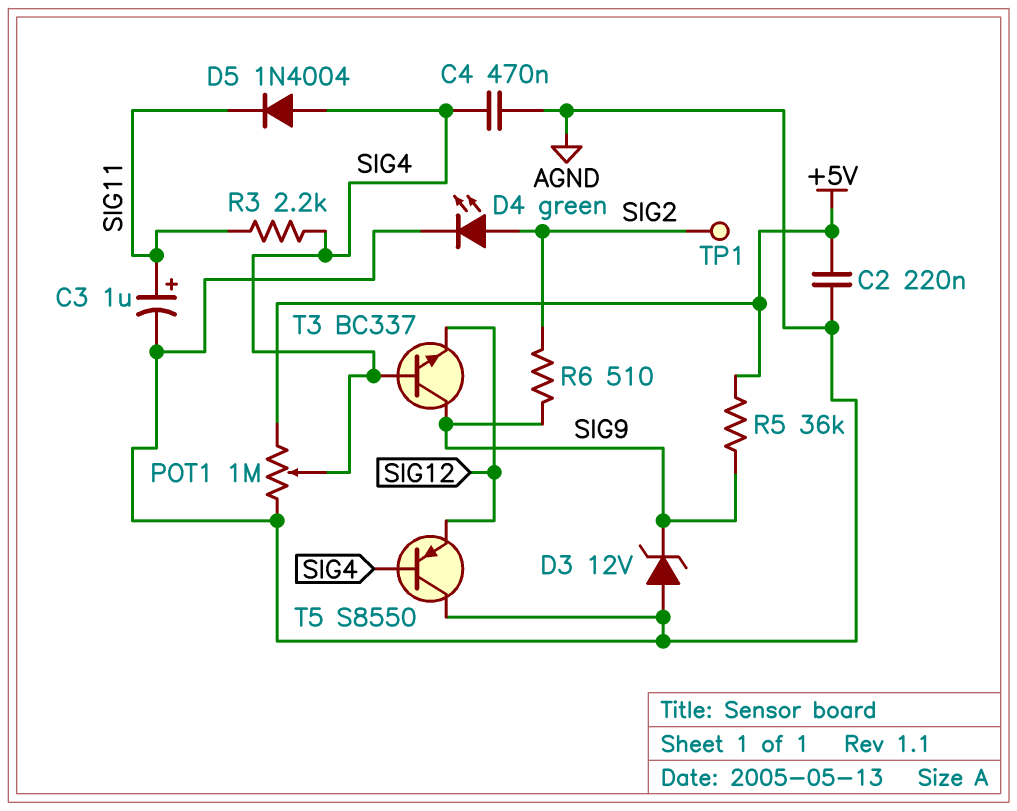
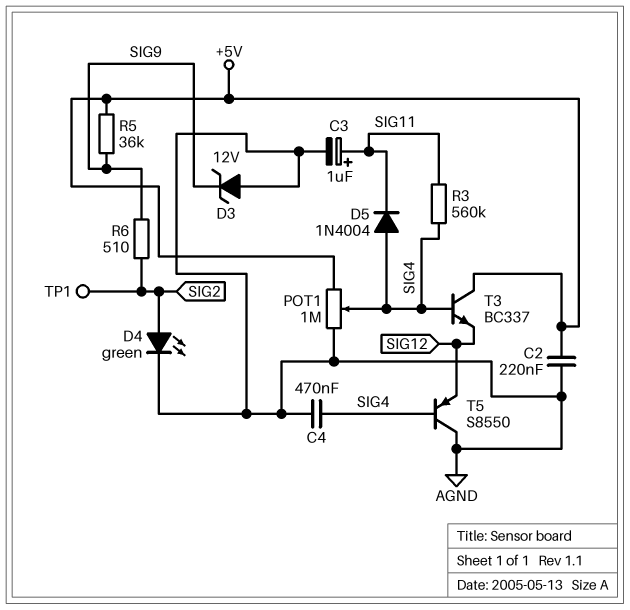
R3: 2.2k (SIG4, SIG11) -> 560k (SIG4, SIG11)
T3: NPN BC337 (B SIG4, C SIG9, E SIG12) -> NPN BC337 (B SIG4, C +5V, E SIG12)

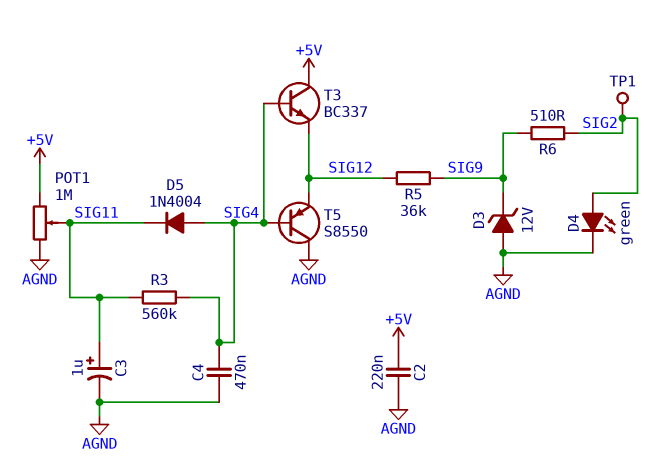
POT1: 1M (+5V, AGND, wiper SIG4) -> 1M (+5V, AGND, wiper SIG11)
R5: 36k (+5V, SIG9) -> 36k (SIG9, SIG12)

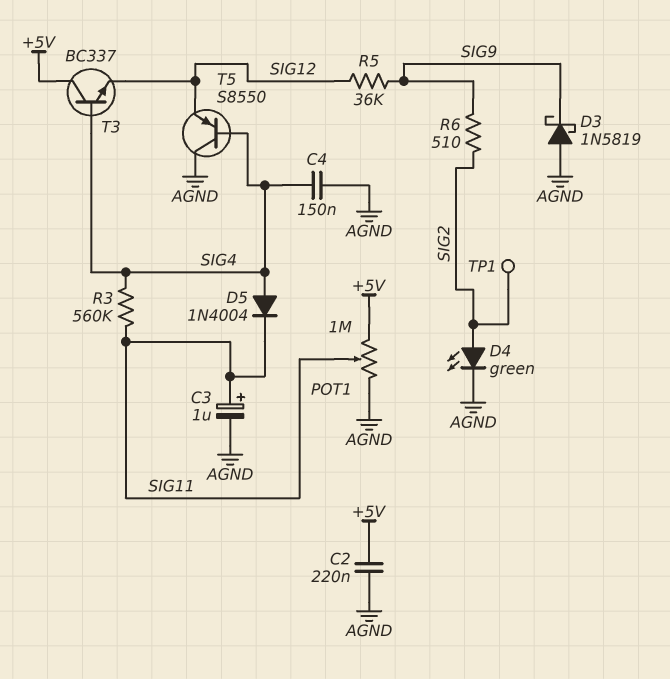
C4: 470nF (AGND, SIG4) -> 150nF (AGND, SIG4)
D3: zener 12V (A AGND, K SIG9) -> schottky 1N5819 (A AGND, K SIG9)

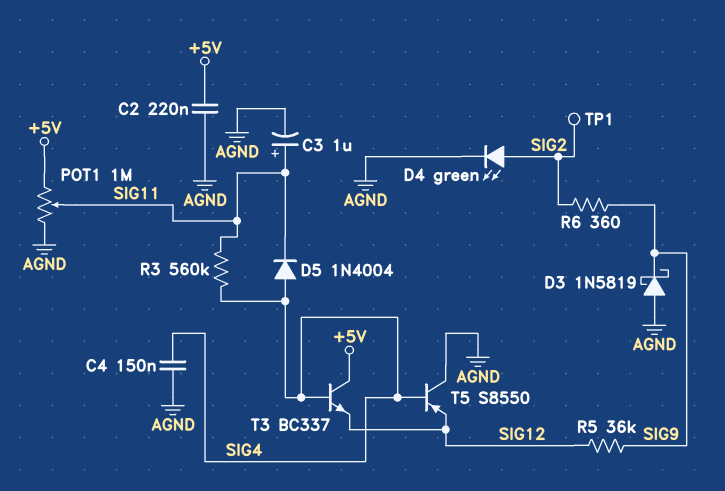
R6: 510 (SIG2, SIG9) -> 360 (SIG2, SIG9)

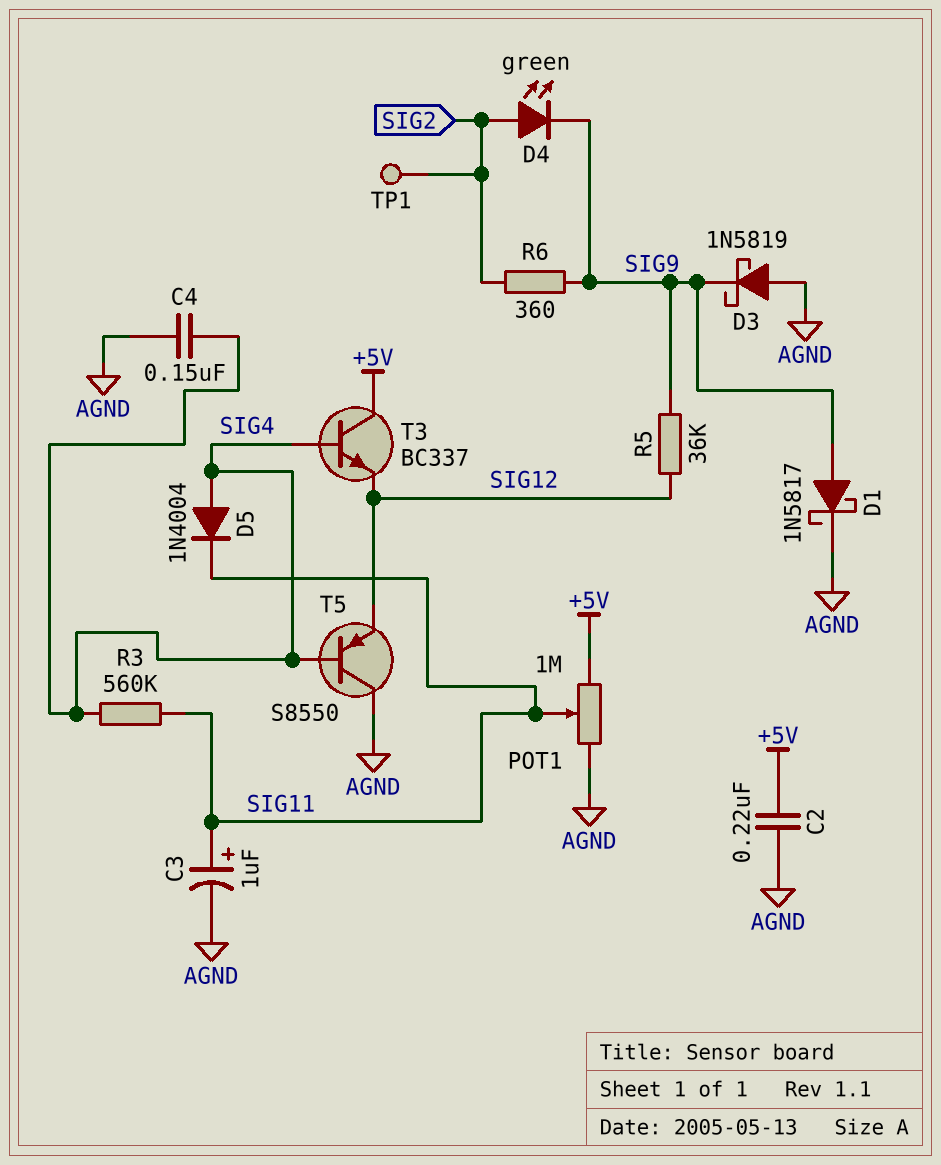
D1: none -> schottky 1N5817 (A SIG9, K AGND)
D4: LED green (A SIG2, K AGND) -> LED green (A SIG2, K SIG9)

